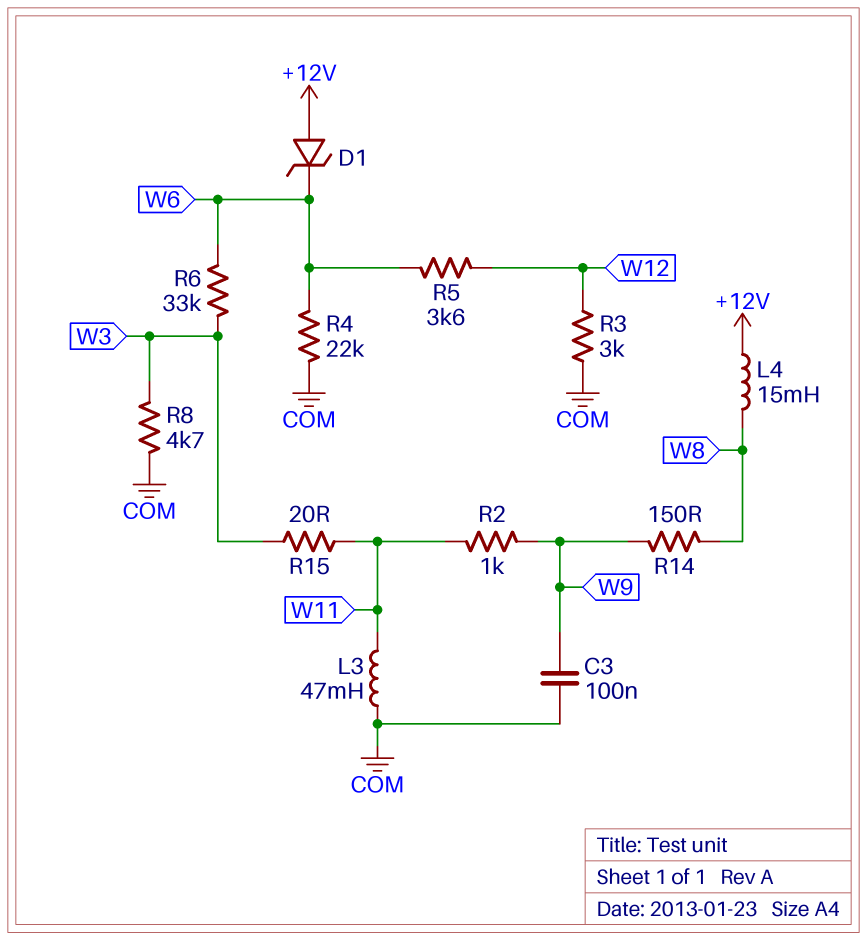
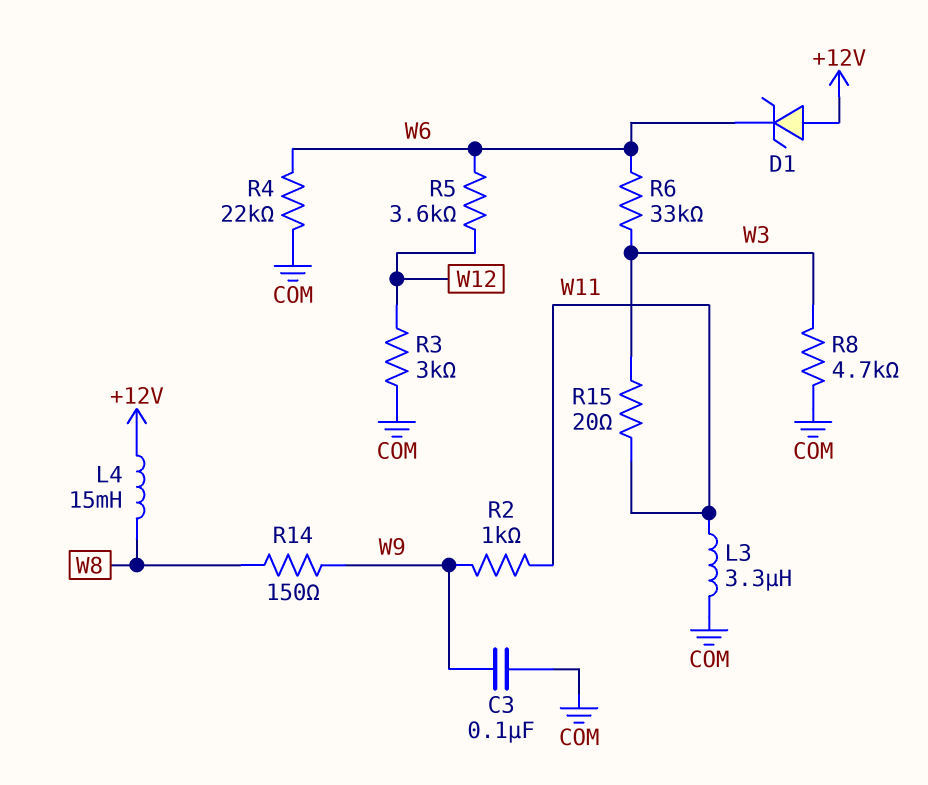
L3: 47mH (COM, W11) -> 3.3uH (COM, W11)

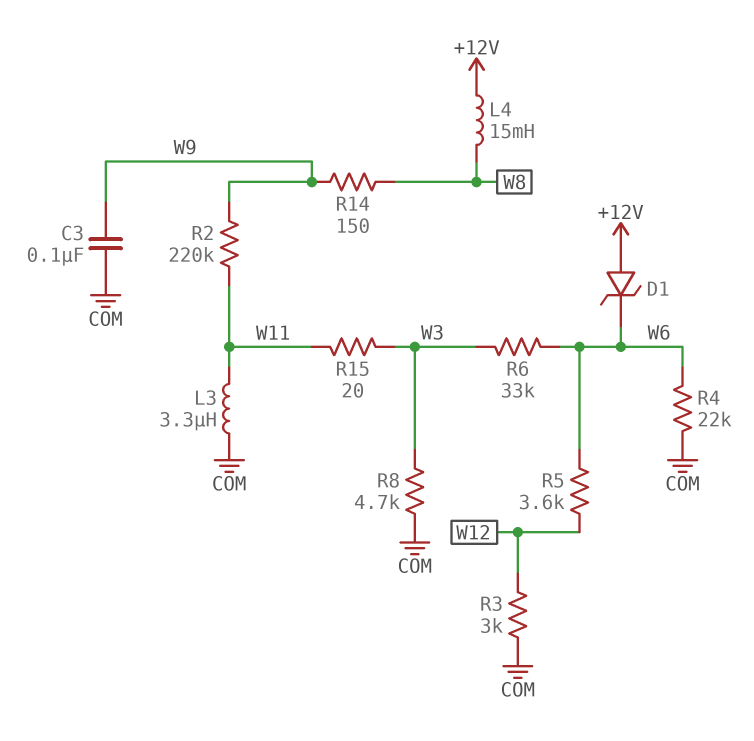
R2: 1k (W9, W11) -> 220k (W9, W11)

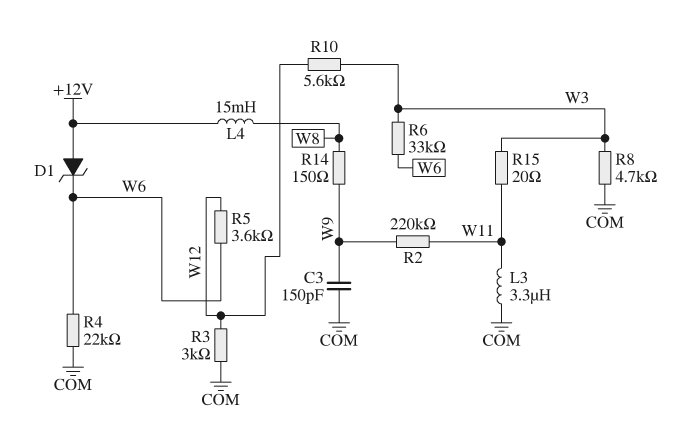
C3: 100nF (COM, W9) -> 150pF (COM, W9)
R10: none -> 5.6k (W3, W12)

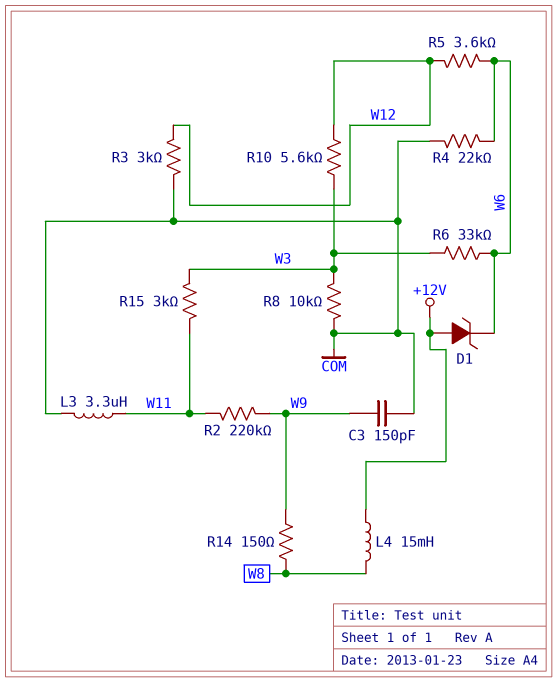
R8: 4.7k (COM, W3) -> 10k (COM, W3)
R15: 20 (W3, W11) -> 3k (W3, W11)

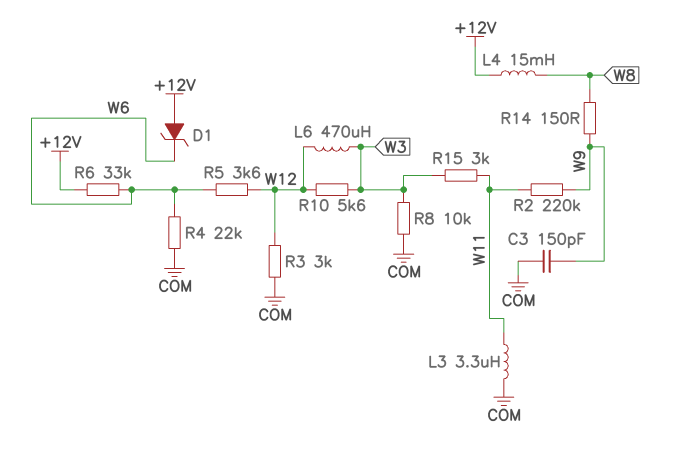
L6: none -> 470uH (W3, W12)
R6: 33k (W3, W6) -> 33k (+12V, W6)

